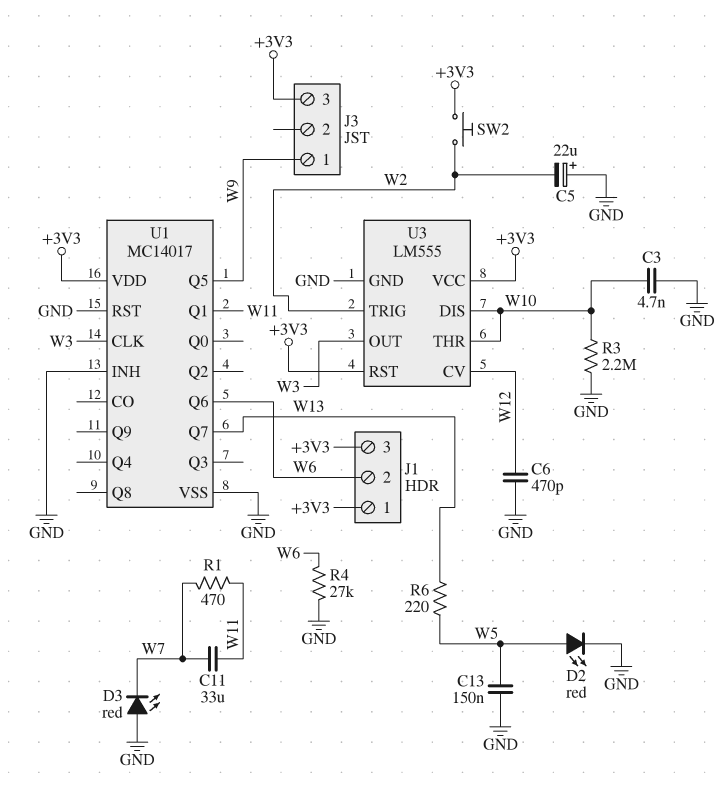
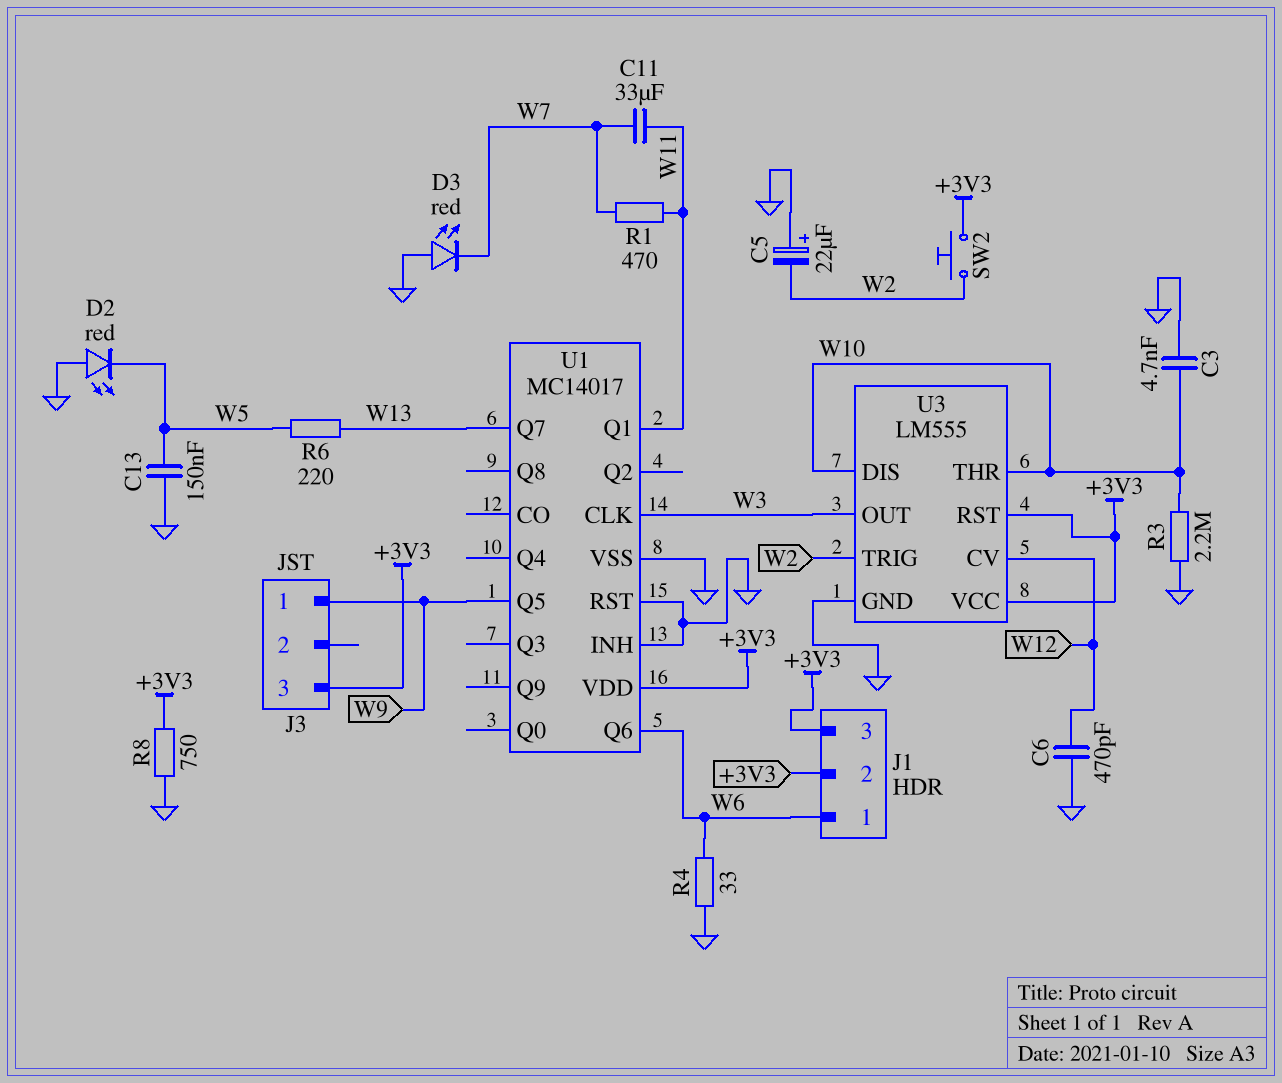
D2: LED red (A W5, K GND) -> LED red (A GND, K W5)
J1 pin 1: +3V3 -> W6
J1 pin 2: W6 -> +3V3
R4: 27k (GND, W6) -> 33 (GND, W6)
R8: none -> 750 (+3V3, GND)

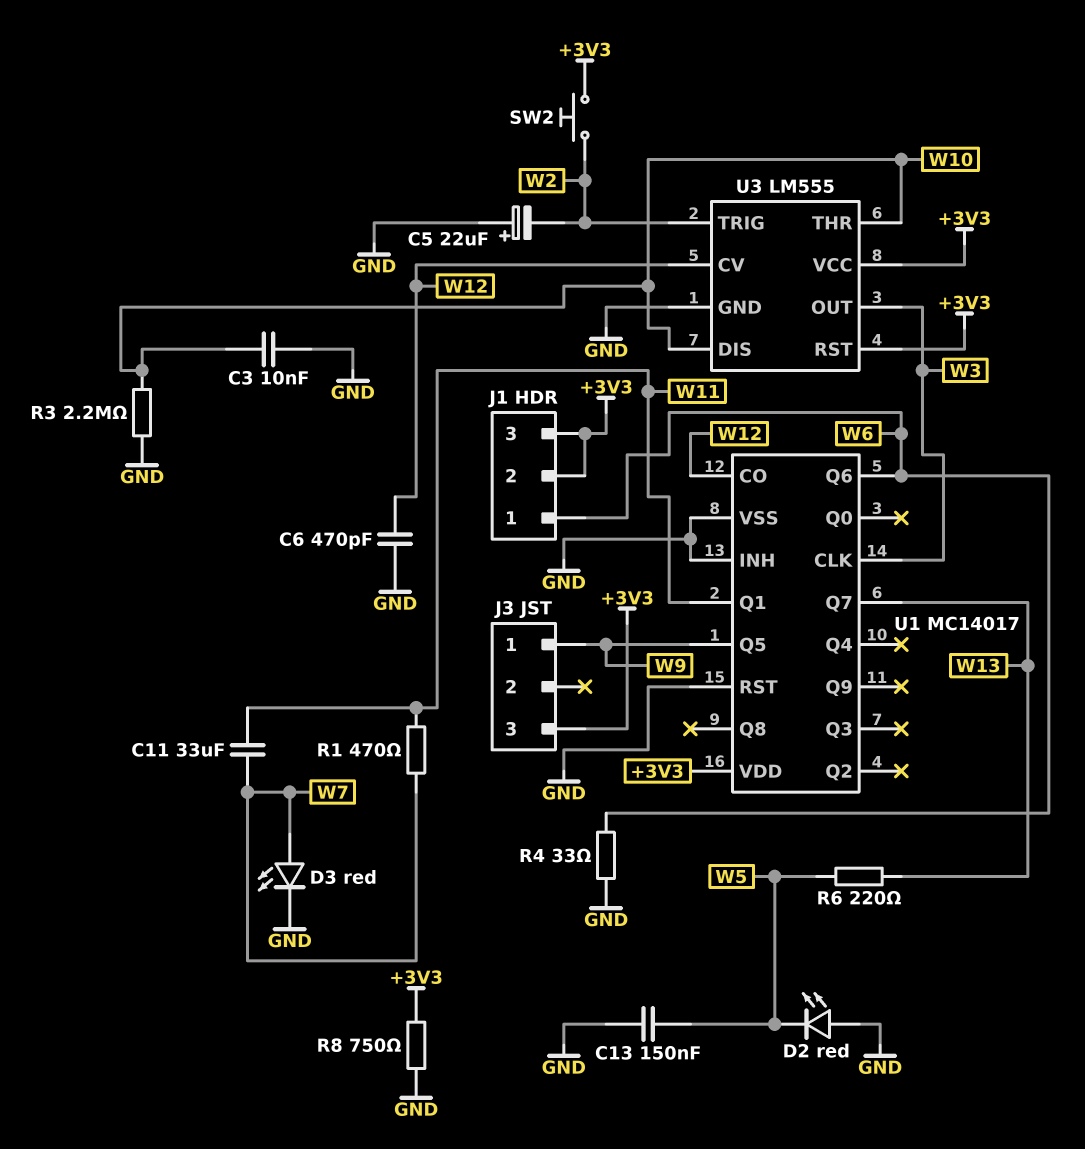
C3: 4.7nF (GND, W10) -> 10nF (GND, W10)
D3: LED red (A GND, K W7) -> LED red (A W7, K GND)
U1 pin CO: none -> W12

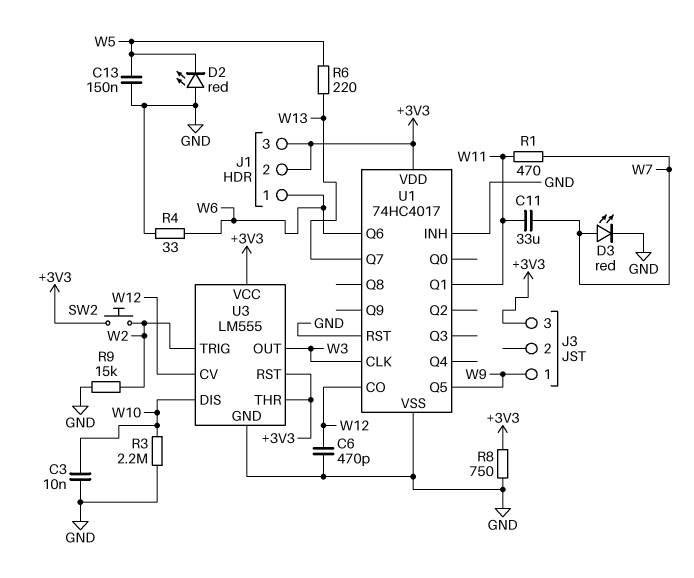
C5: 22uF (plus GND, minus W2) -> none
R9: none -> 15k (GND, W2)
U1: MC14017 -> 74HC4017
U3 pin THR: W10 -> +3V3

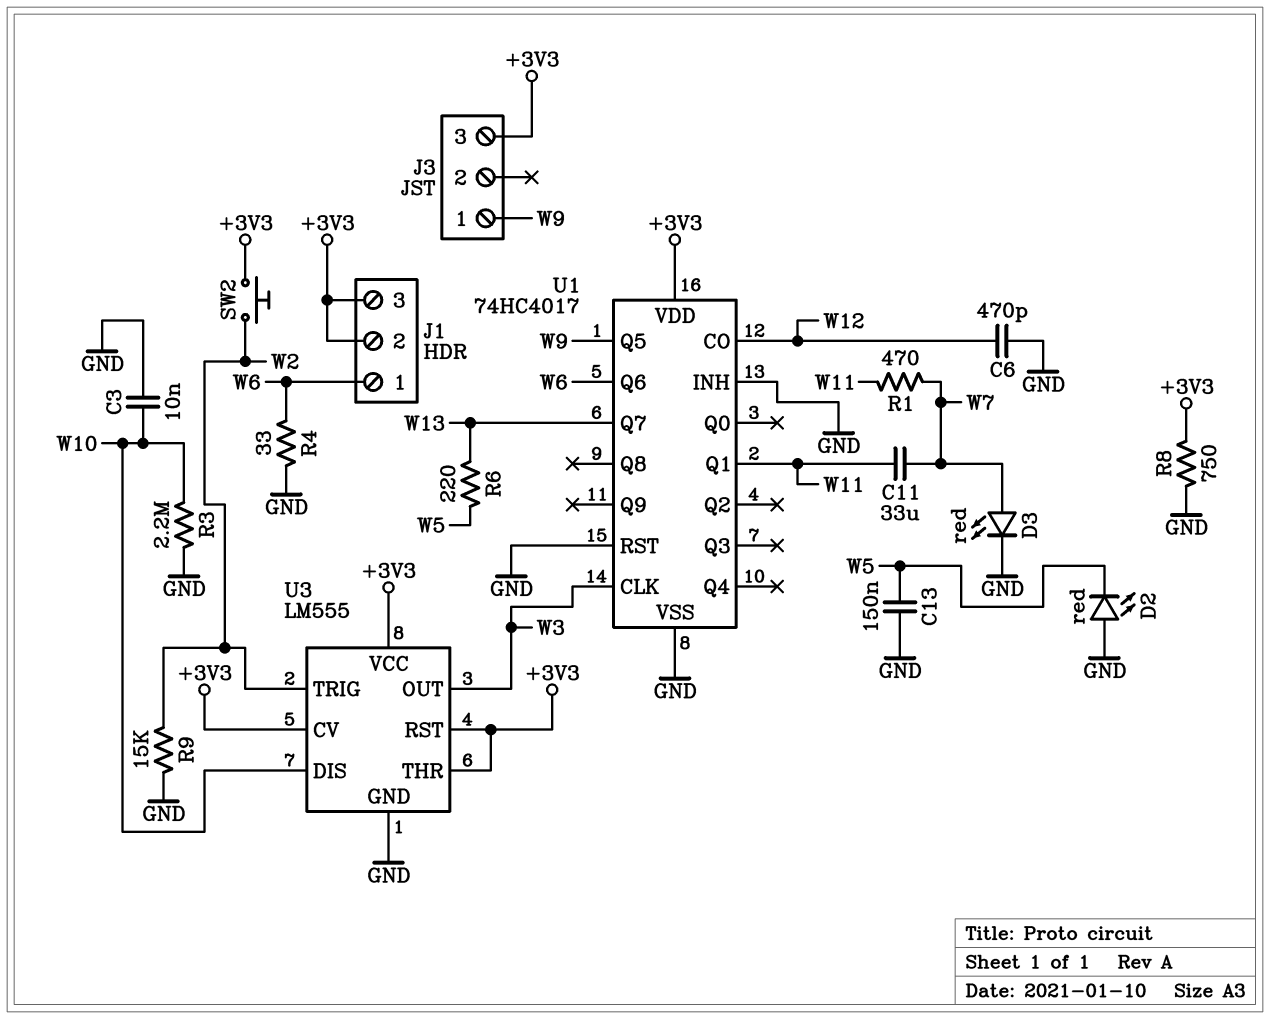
U3 pin CV: W12 -> +3V3

